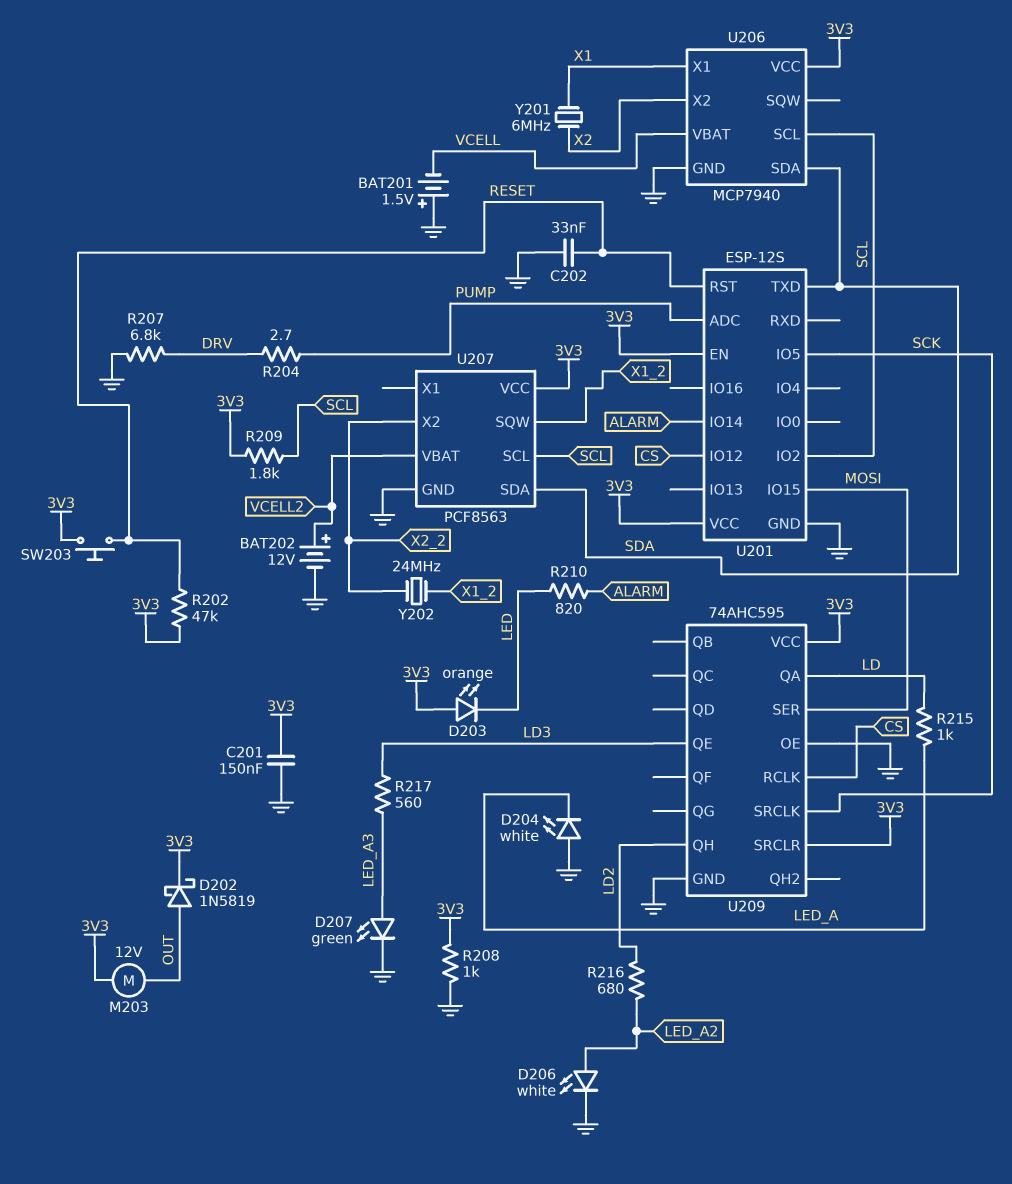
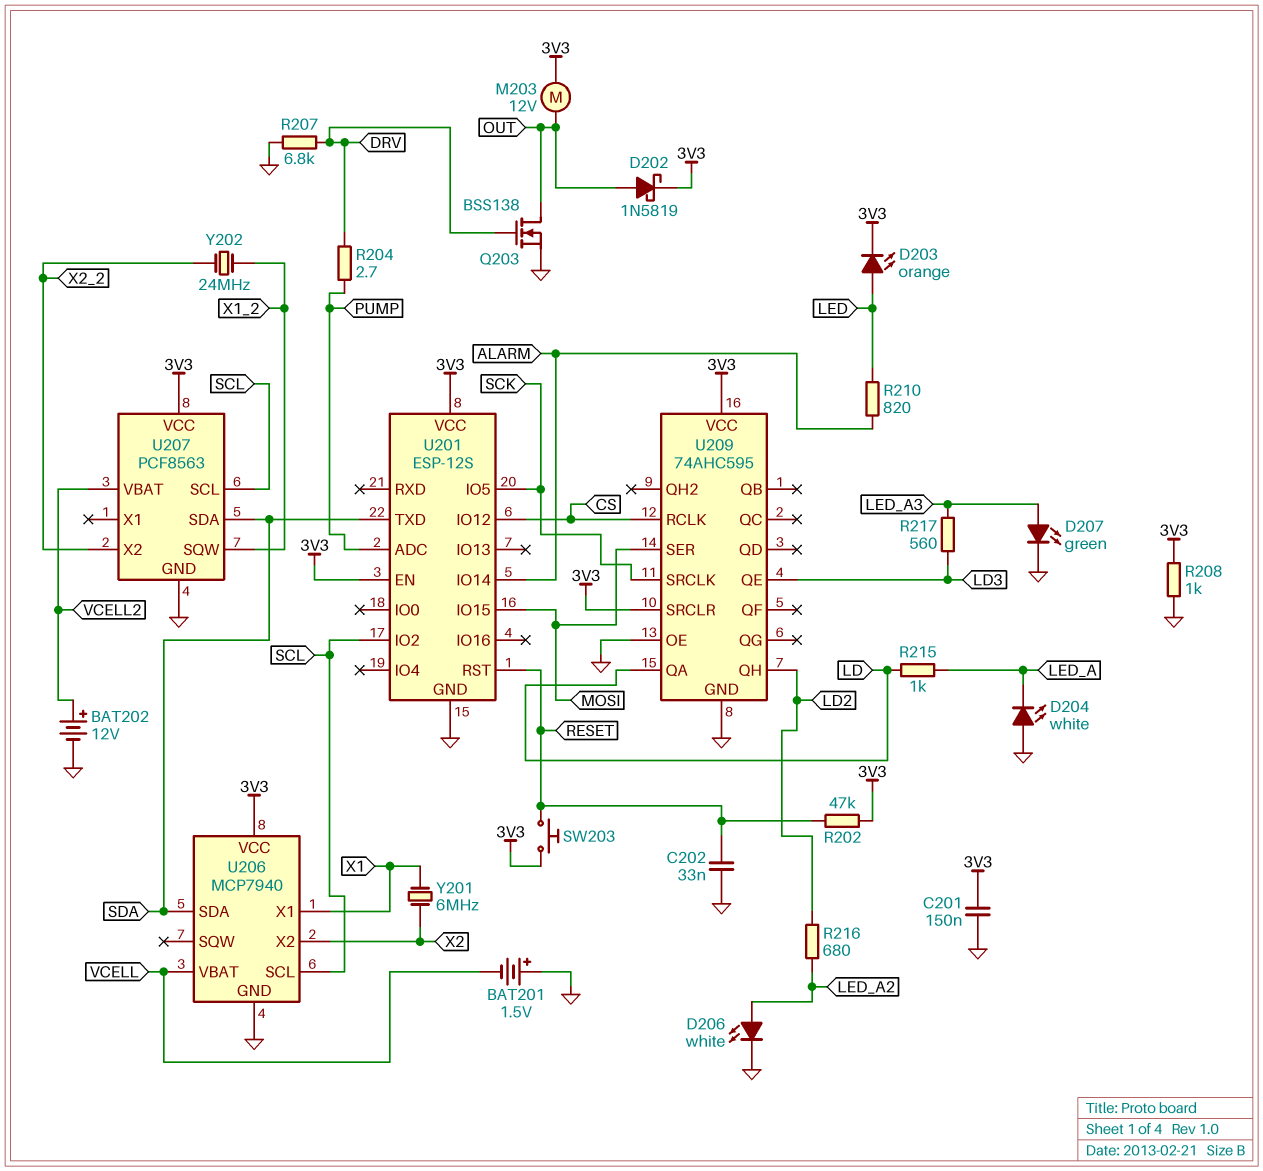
D203: LED orange (A 3V3, K LED) -> LED orange (A LED, K 3V3)
Q203: none -> NMOS BSS138 (G DRV, D OUT, S GND)
R209: 1.8k (3V3, SCL) -> none

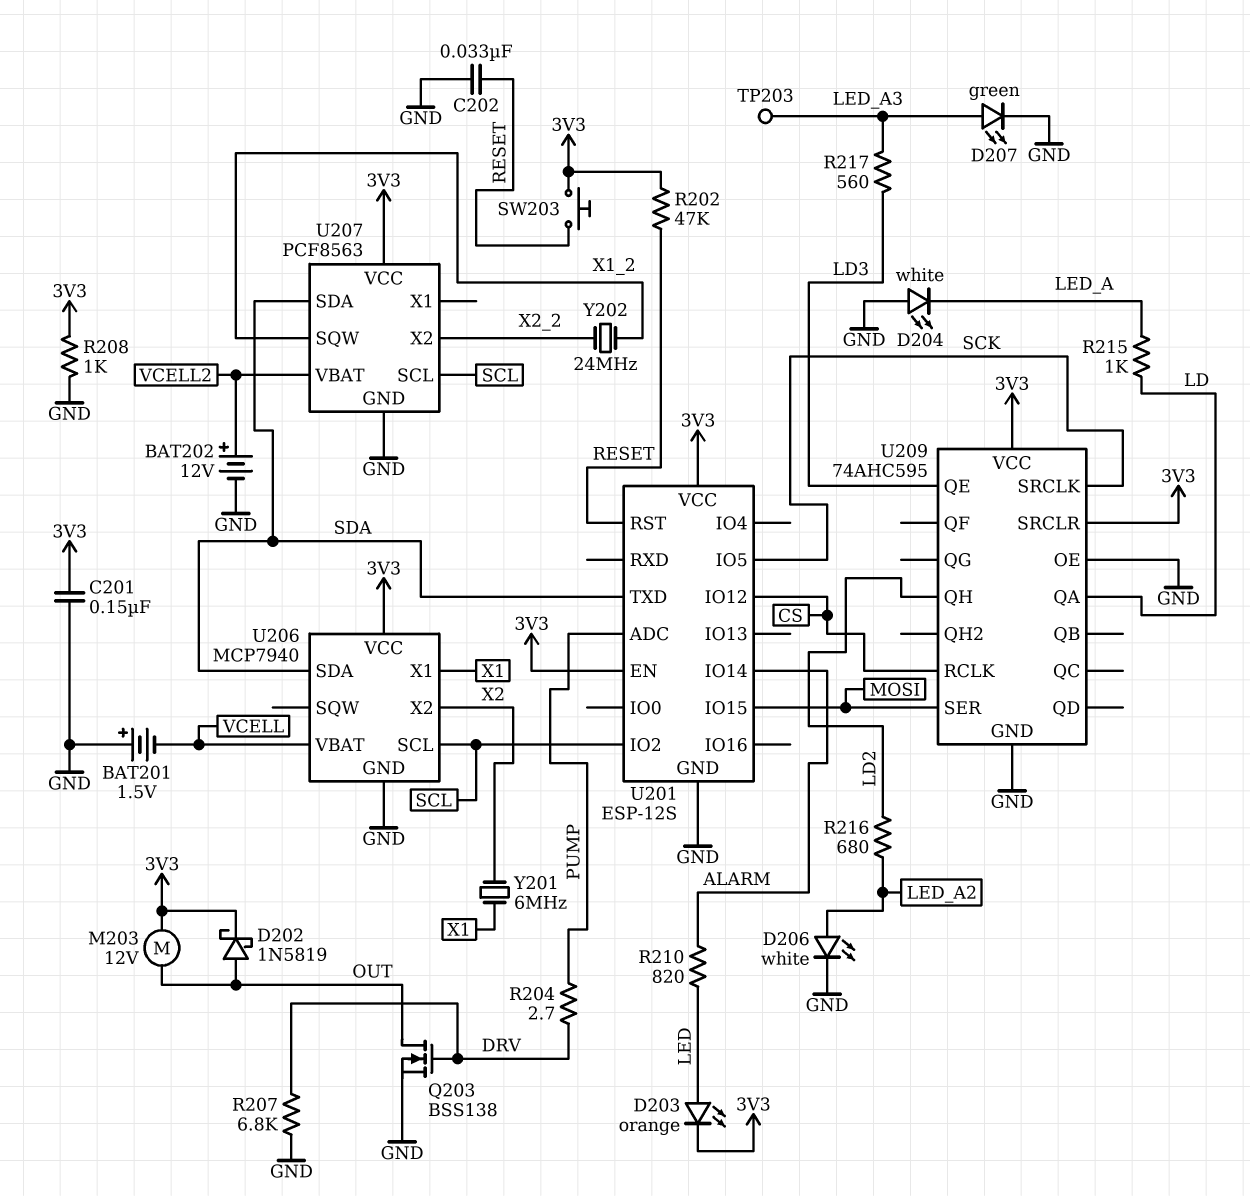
TP203: none -> test point (LED_A3)

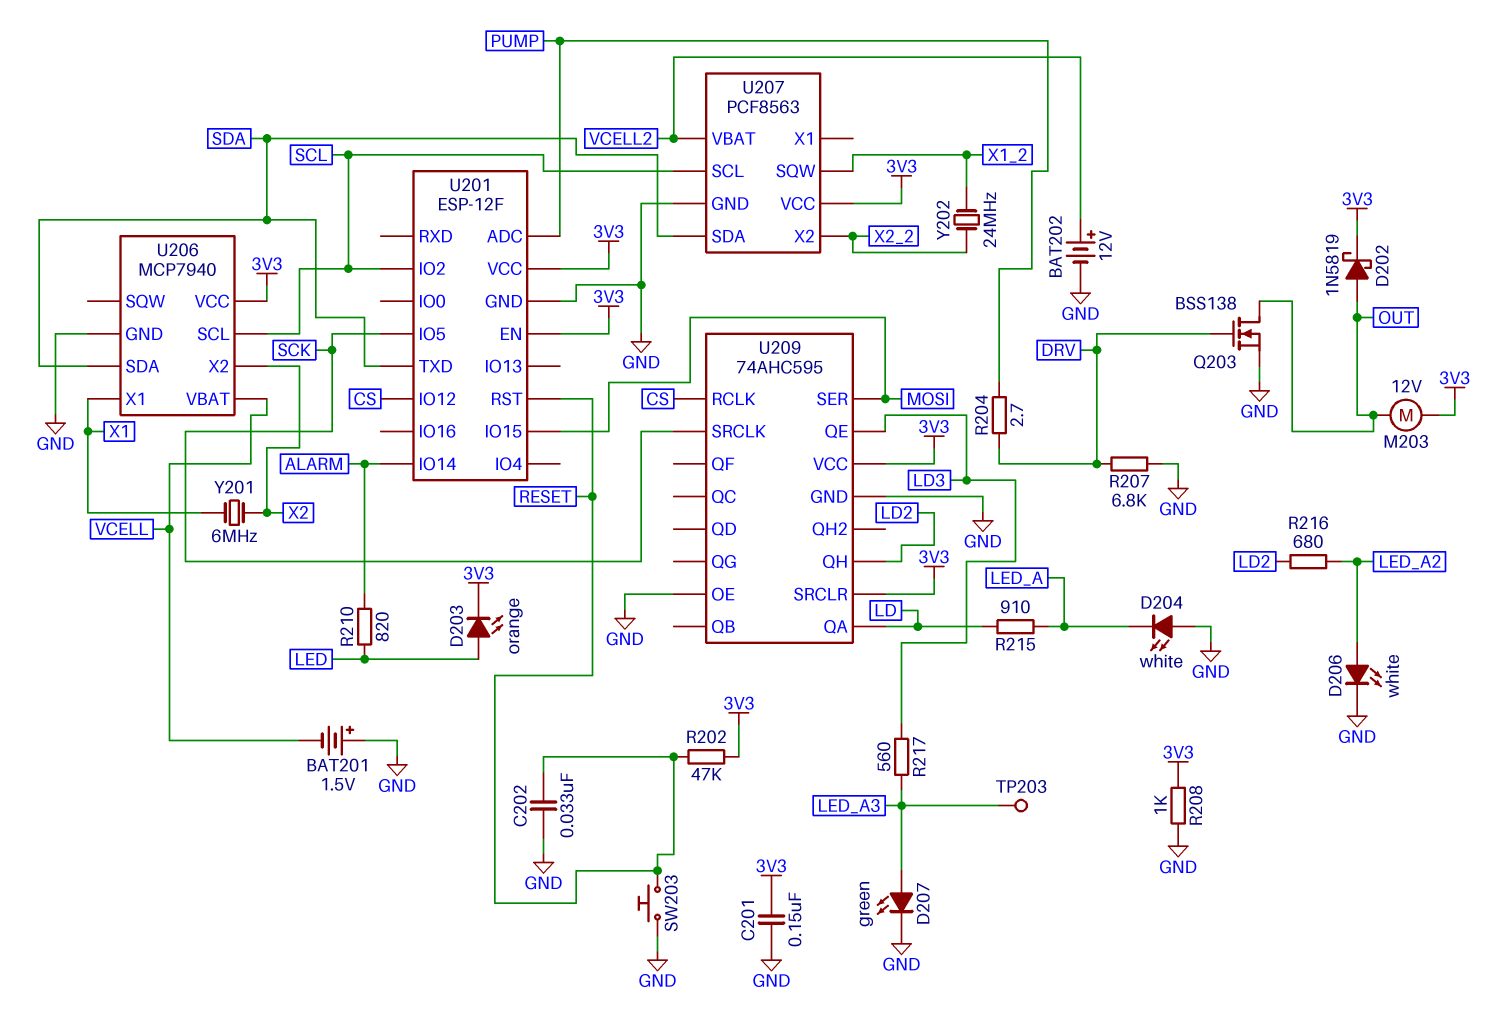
R215: 1k (LD, LED_A) -> 910 (LD, LED_A)
SW203: button (3V3, RESET) -> button (GND, RESET)
U201: ESP-12S -> ESP-12F

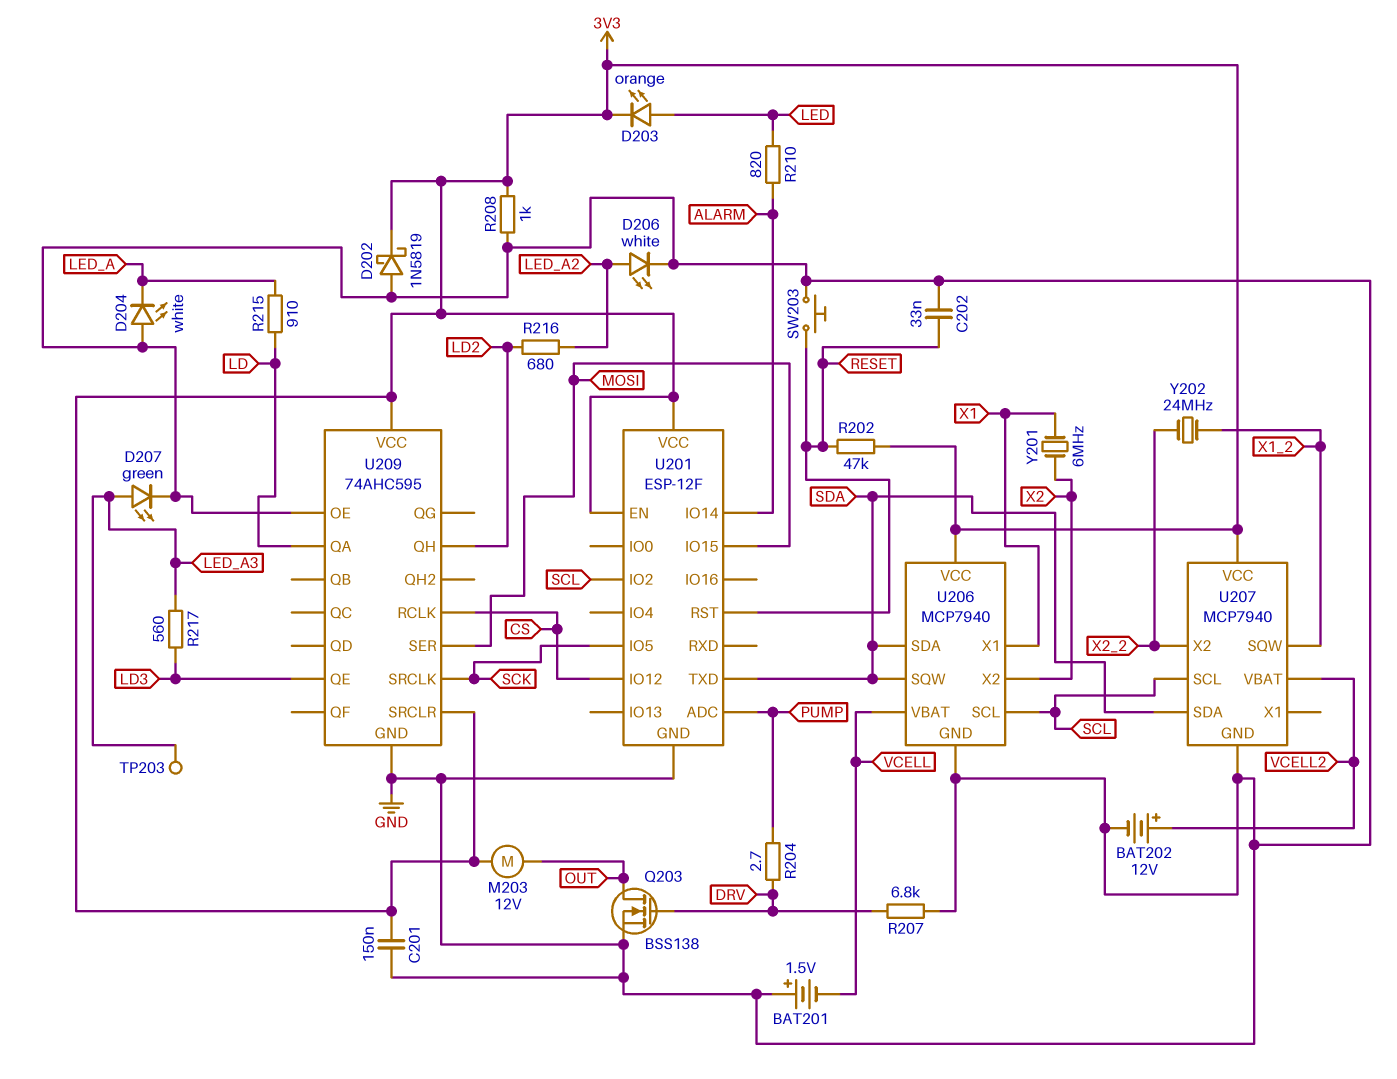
D202: schottky 1N5819 (A OUT, K 3V3) -> schottky 1N5819 (A GND, K 3V3)
U206 pin SQW: none -> SDA
U207: PCF8563 -> MCP7940

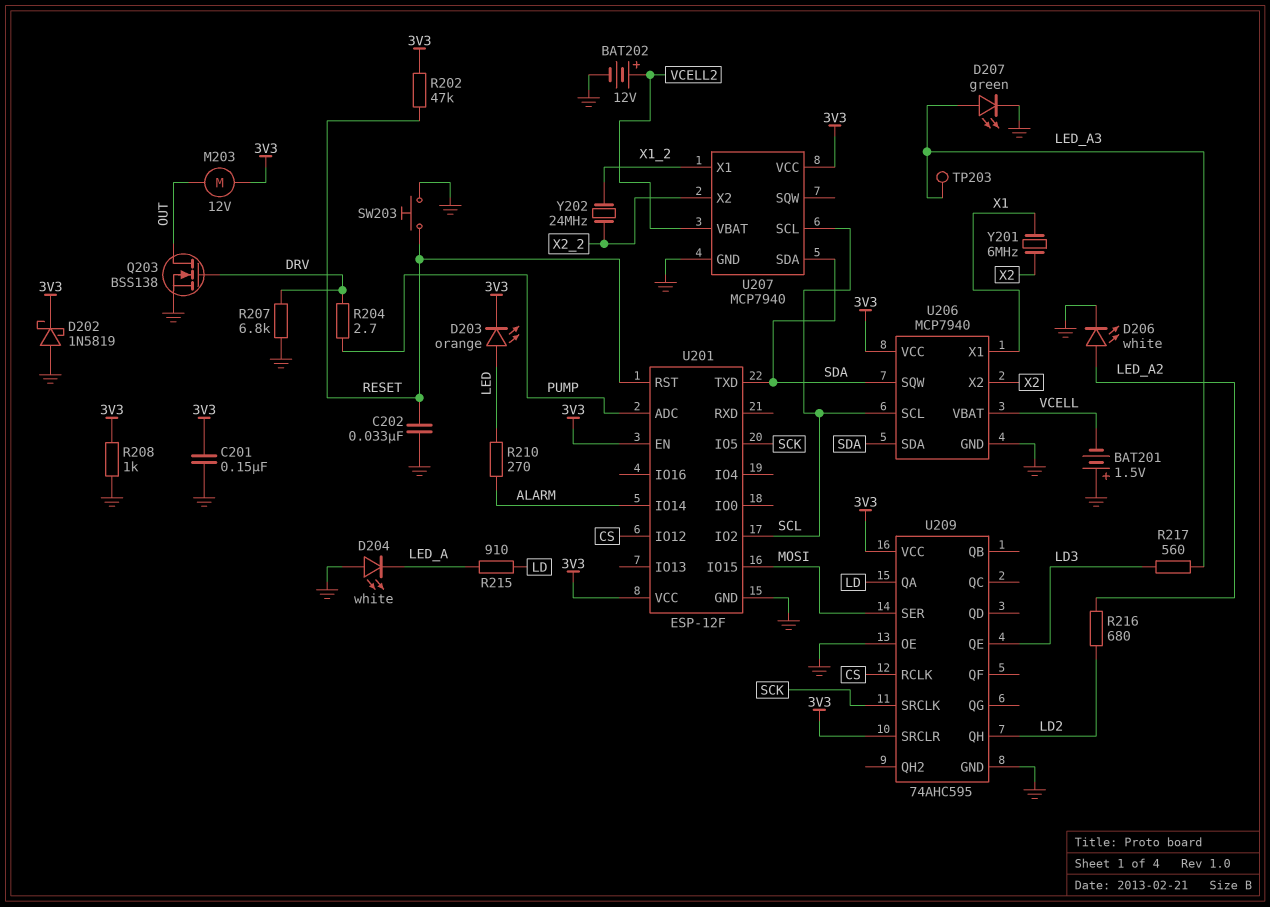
R210: 820 (ALARM, LED) -> 270 (ALARM, LED)
U207 pin SQW: X1_2 -> none
U207 pin X1: none -> X1_2

